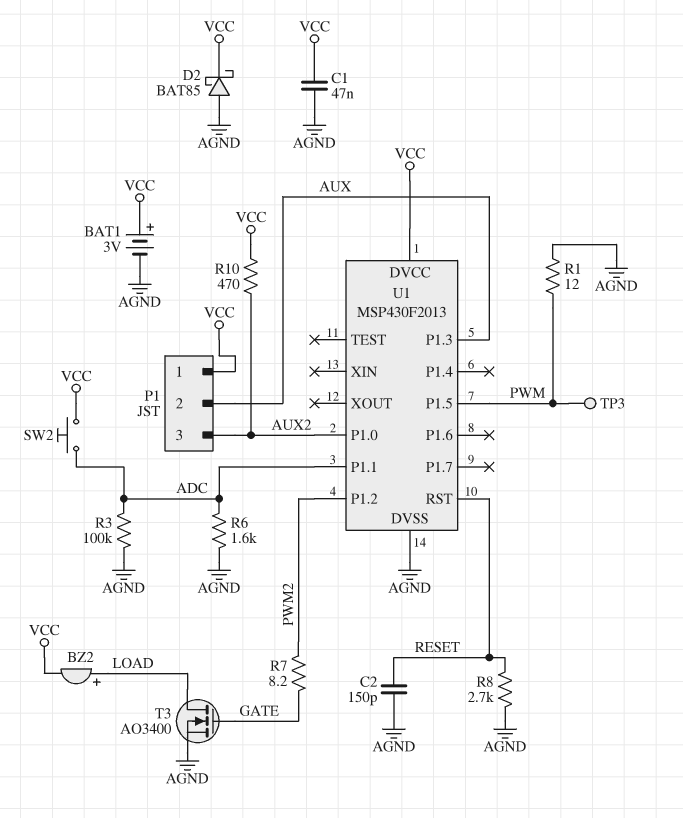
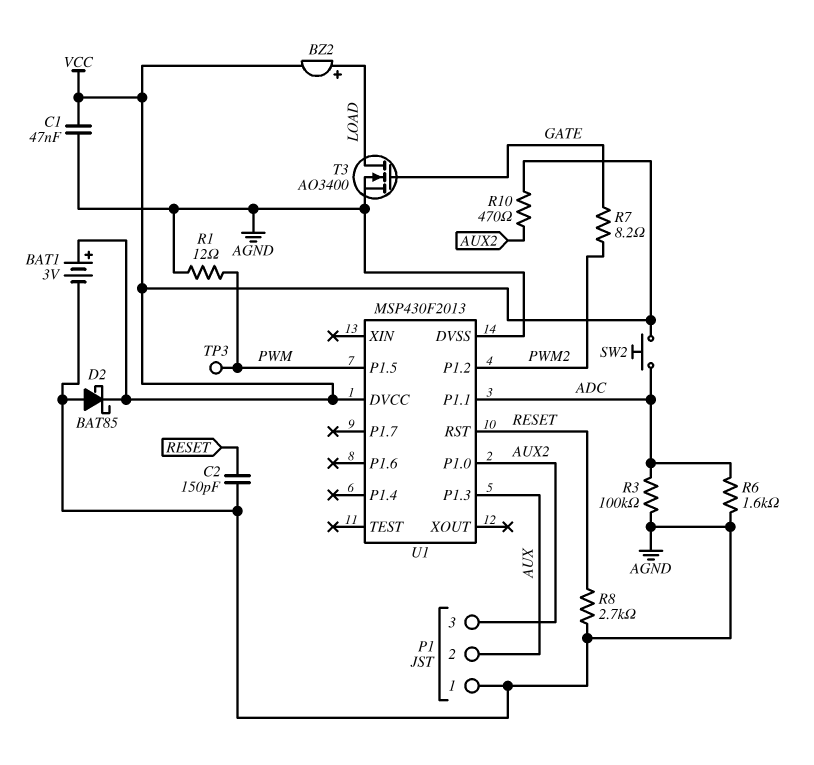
P1 pin 1: VCC -> AGND

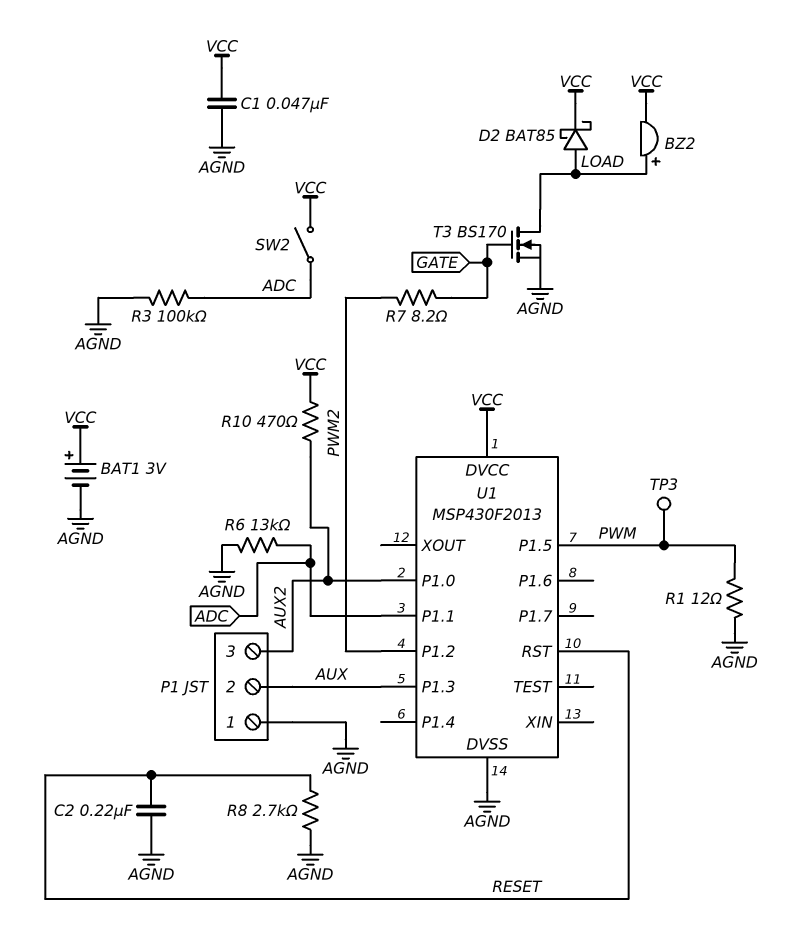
C2: 150pF (AGND, RESET) -> 220nF (AGND, RESET)
D2: schottky BAT85 (A AGND, K VCC) -> schottky BAT85 (A LOAD, K VCC)
R6: 1.6k (ADC, AGND) -> 13k (ADC, AGND)
SW2: button (ADC, VCC) -> switch (ADC, VCC)
T3: NMOS AO3400 (G GATE, D LOAD, S AGND) -> NMOS BS170 (G GATE, D LOAD, S AGND)

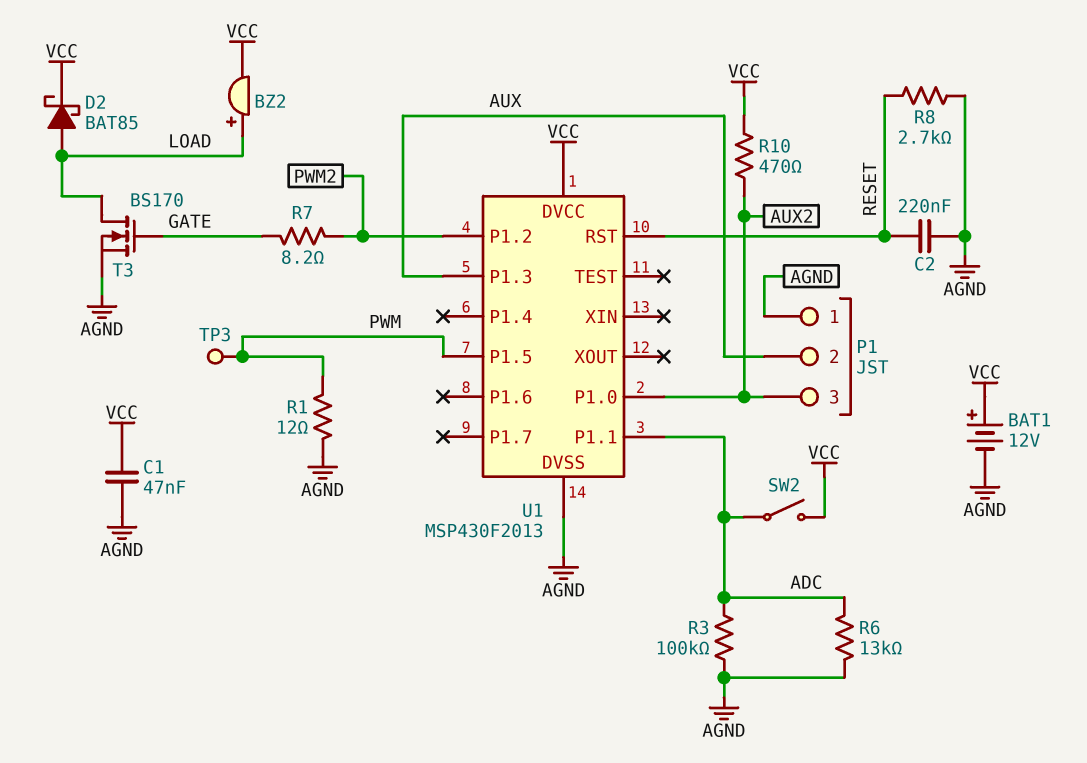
BAT1: 3V (plus VCC, minus AGND) -> 12V (plus VCC, minus AGND)

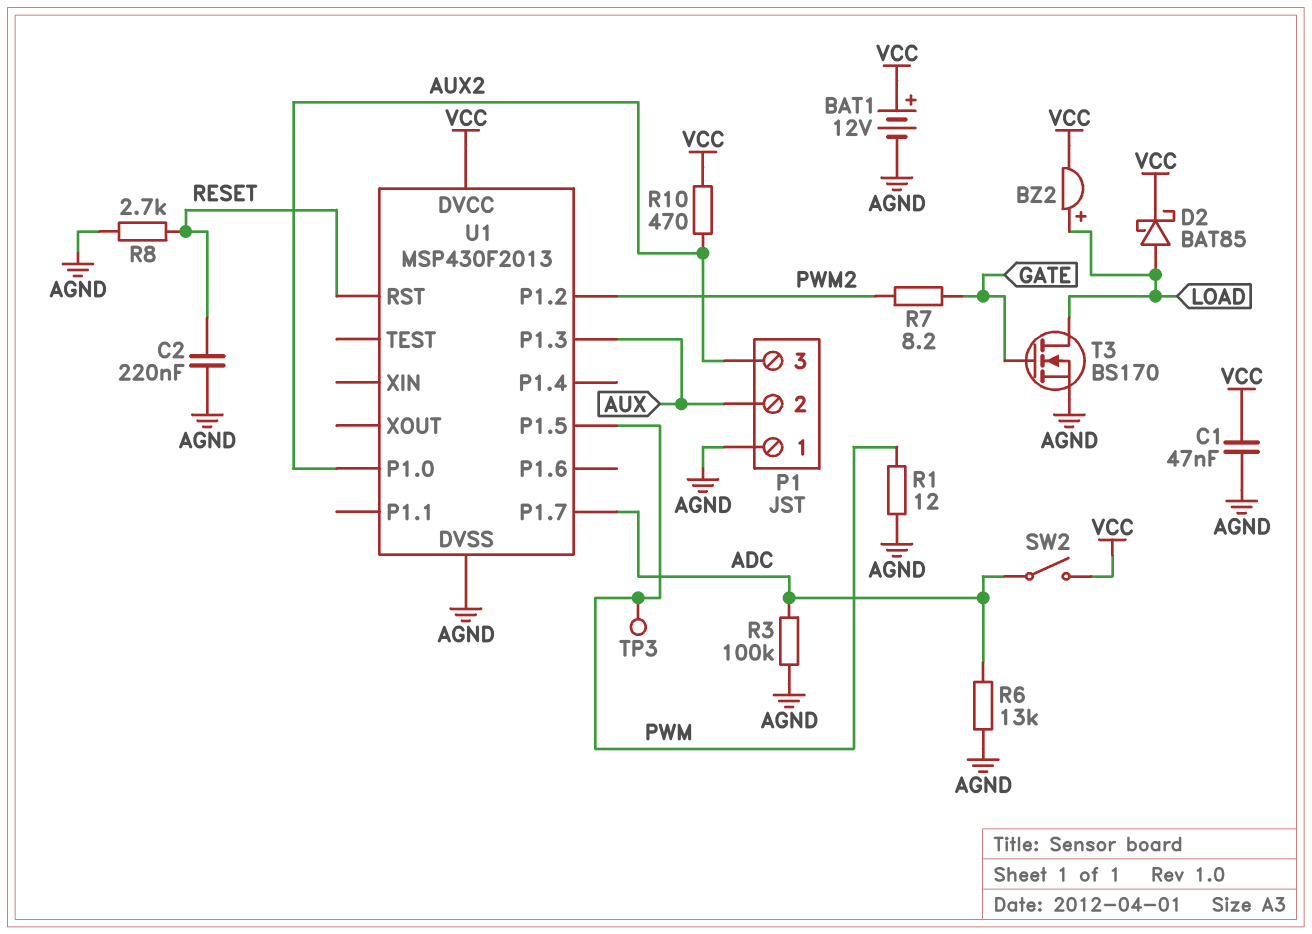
U1 pin P1.1: ADC -> none
U1 pin P1.7: none -> ADC

